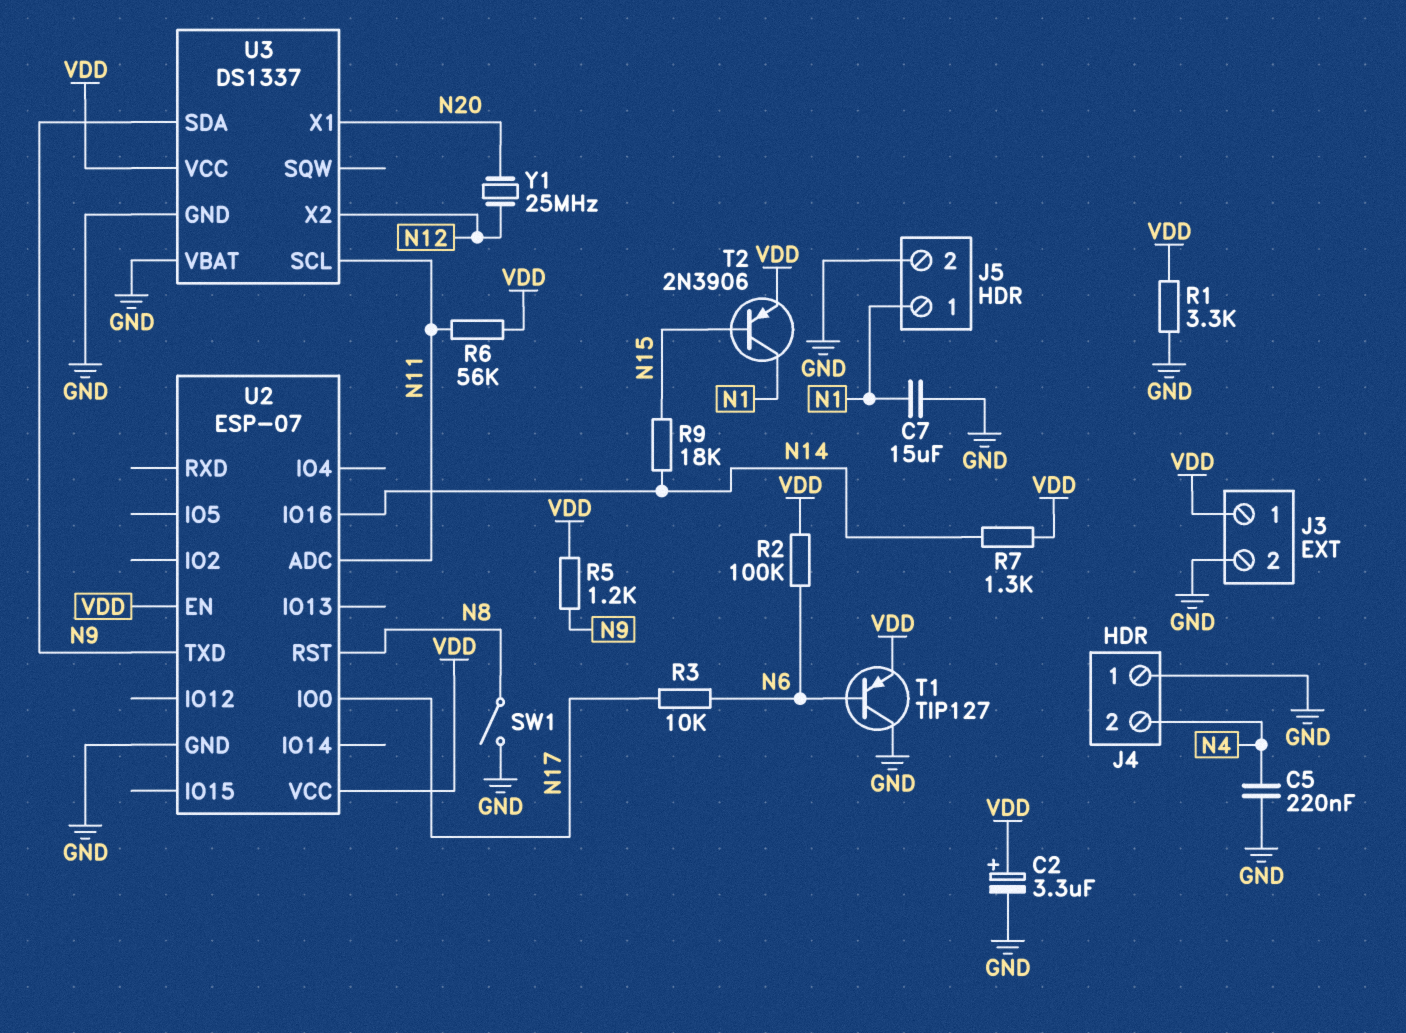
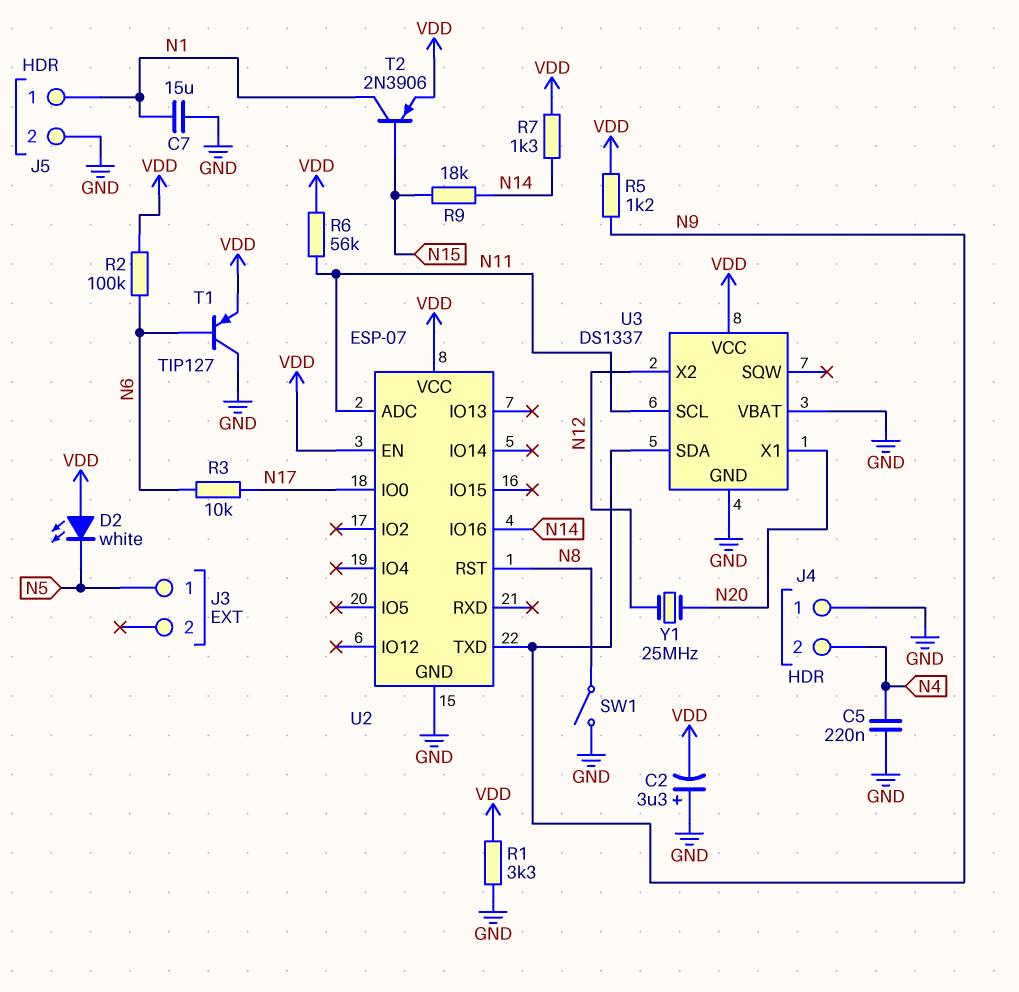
C2: 3.3uF (plus VDD, minus GND) -> 3.3uF (plus GND, minus VDD)
D2: none -> LED white (A VDD, K N5)
J3 pin 1: VDD -> N5
J3 pin 2: GND -> none

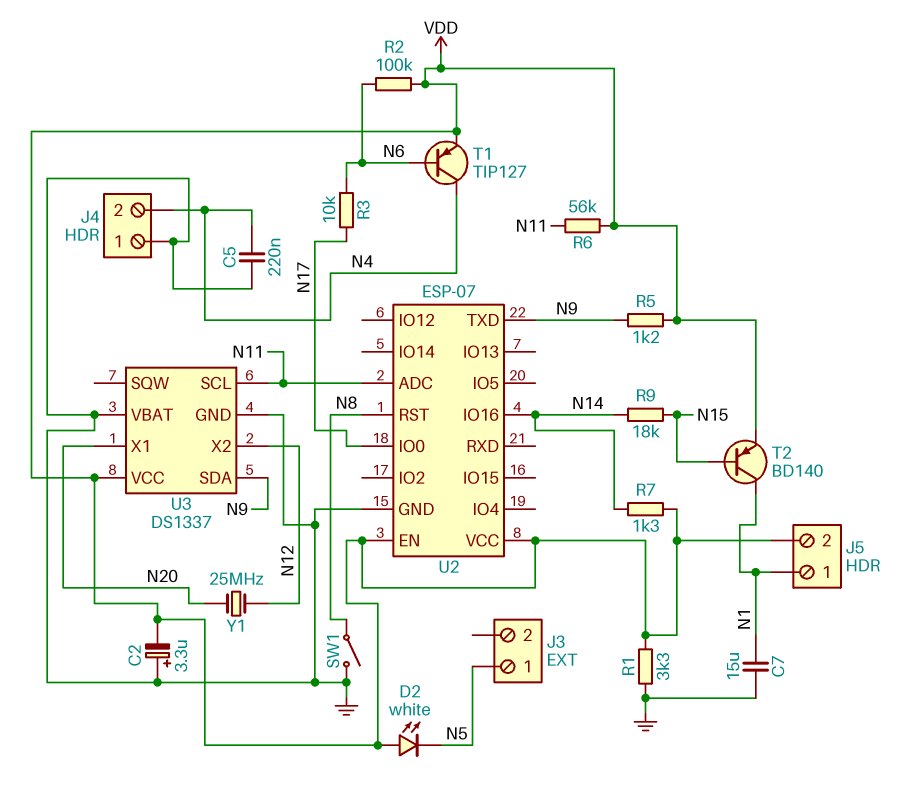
J5 pin 2: GND -> VDD
T1: PNP TIP127 (B N6, C GND, E VDD) -> PNP TIP127 (B N6, C N4, E VDD)
T2: PNP 2N3906 (B N15, C N1, E VDD) -> PNP BD140 (B N15, C N1, E VDD)

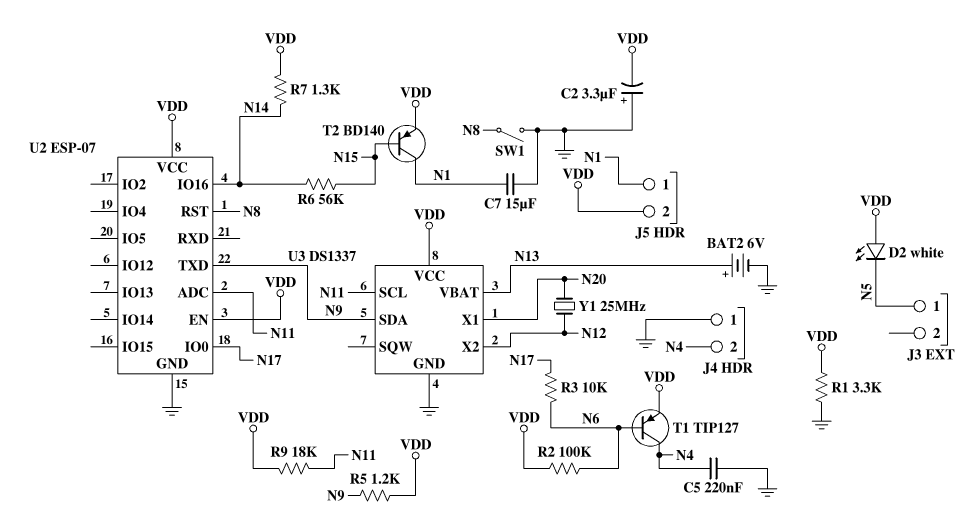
BAT2: none -> 6V (plus N13, minus GND)
R6: 56k (N11, VDD) -> 56k (N14, N15)
R9: 18k (N14, N15) -> 18k (N11, VDD)
U3 pin VBAT: GND -> N13

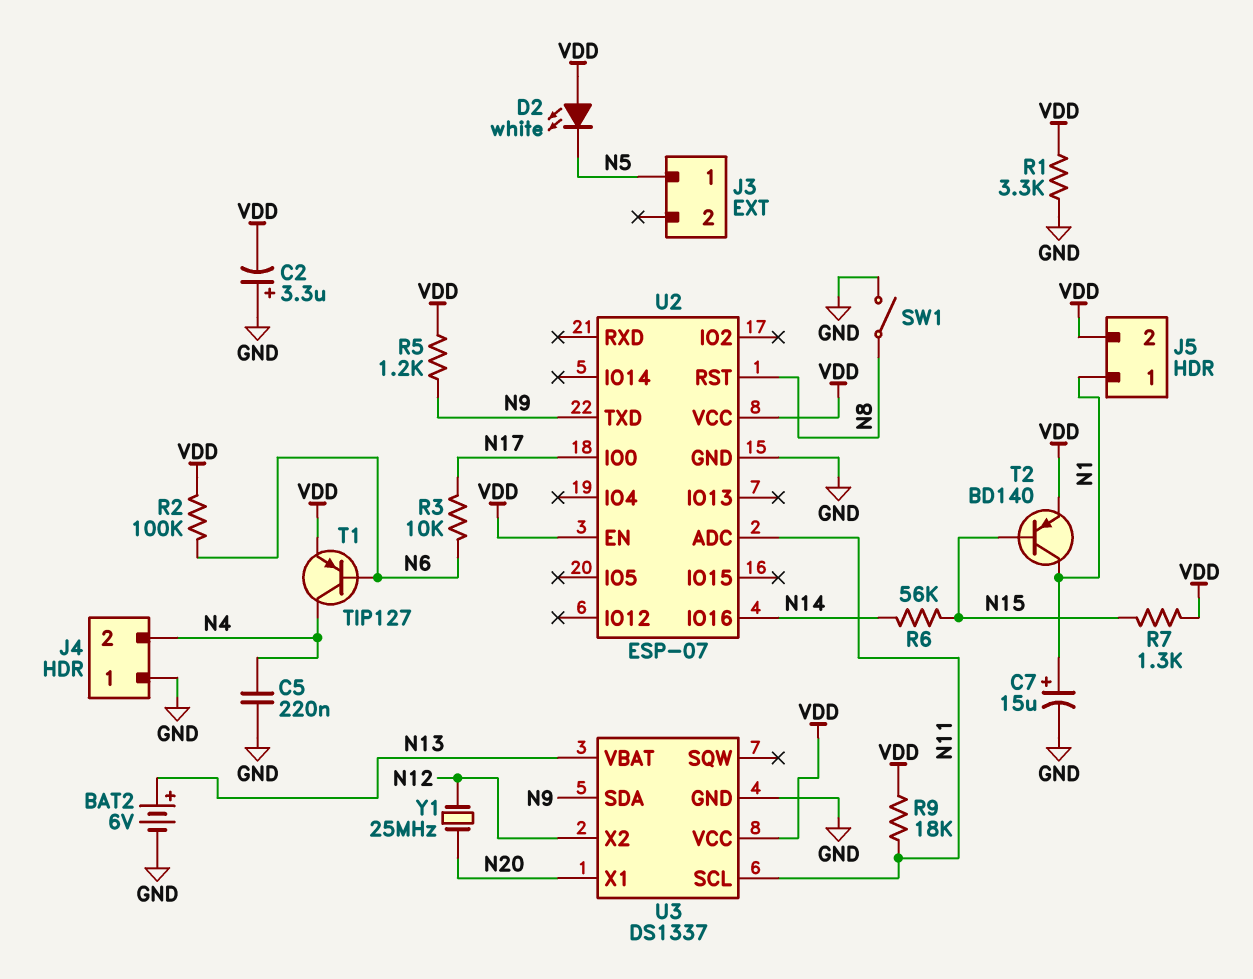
C7: 15uF (GND, N1) -> 15uF (plus N1, minus GND)
R7: 1.3k (N14, VDD) -> 1.3k (N15, VDD)

